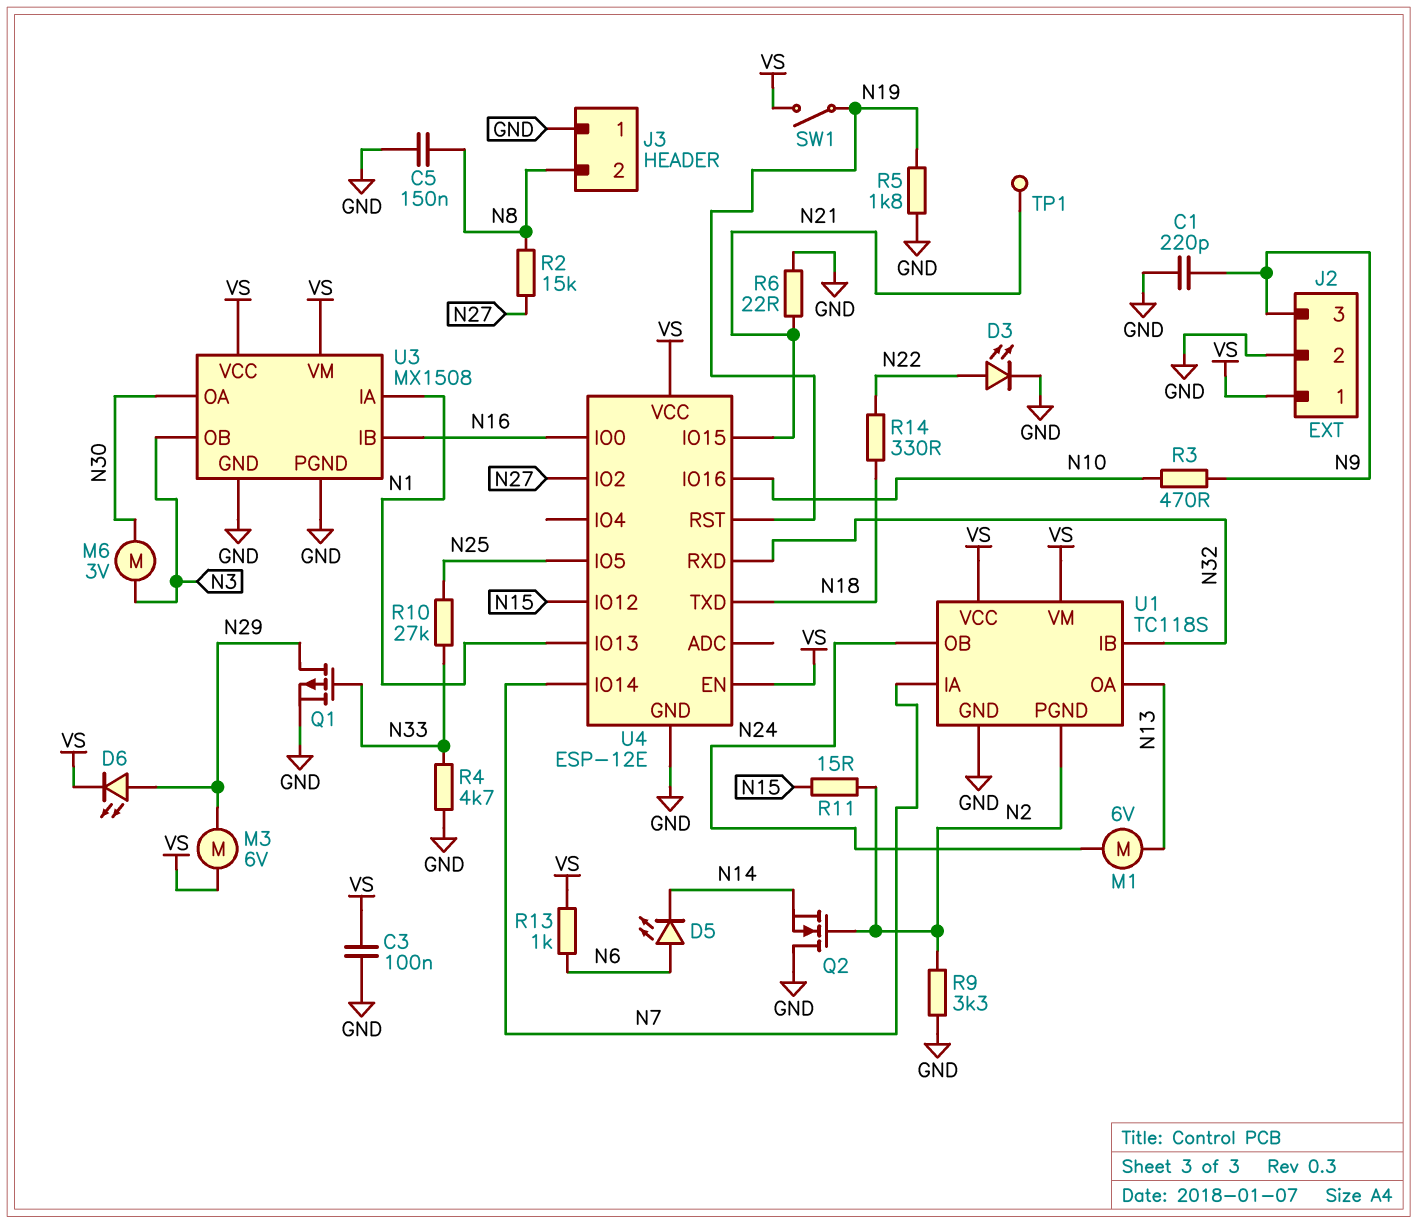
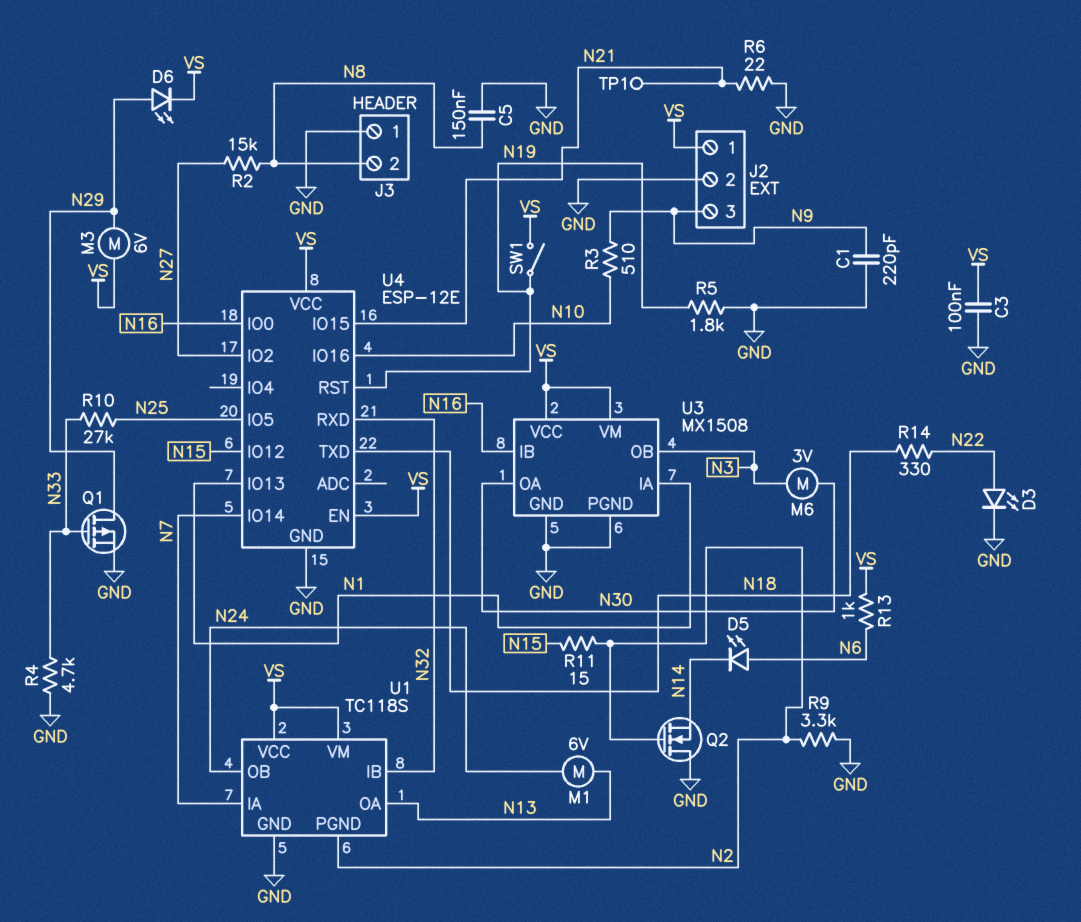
R3: 470 (N9, N10) -> 510 (N9, N10)

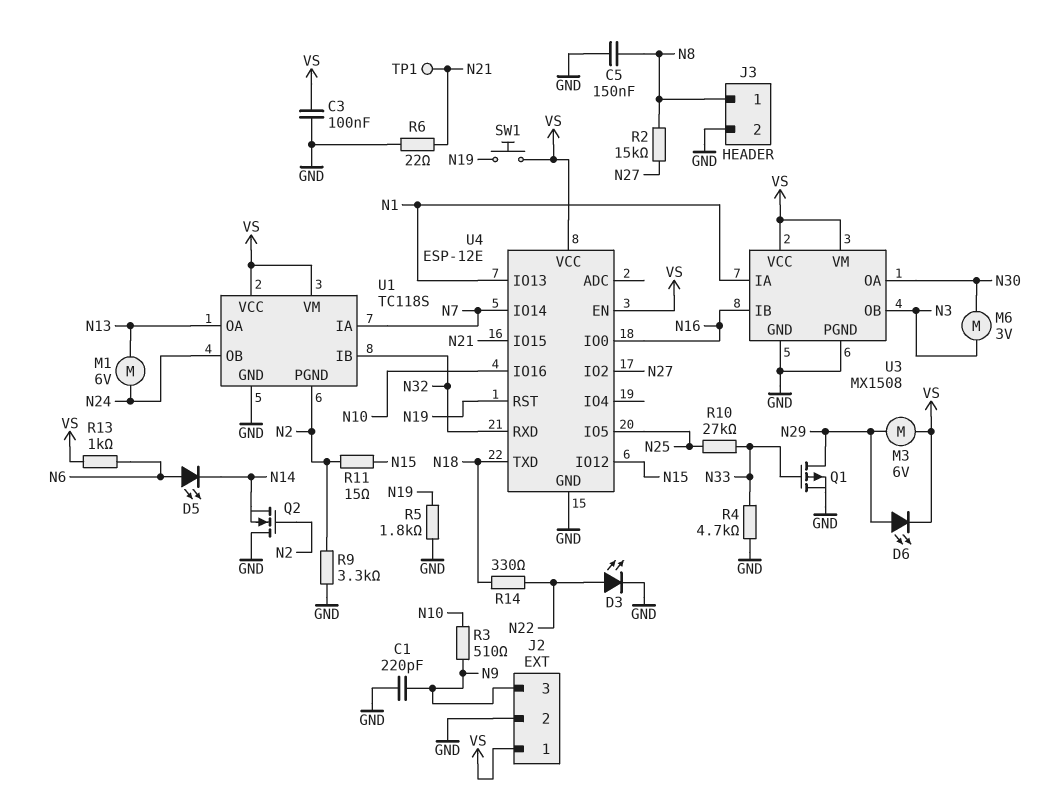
J3 pin 1: GND -> N8
J3 pin 2: N8 -> GND
SW1: switch (N19, VS) -> button (N19, VS)

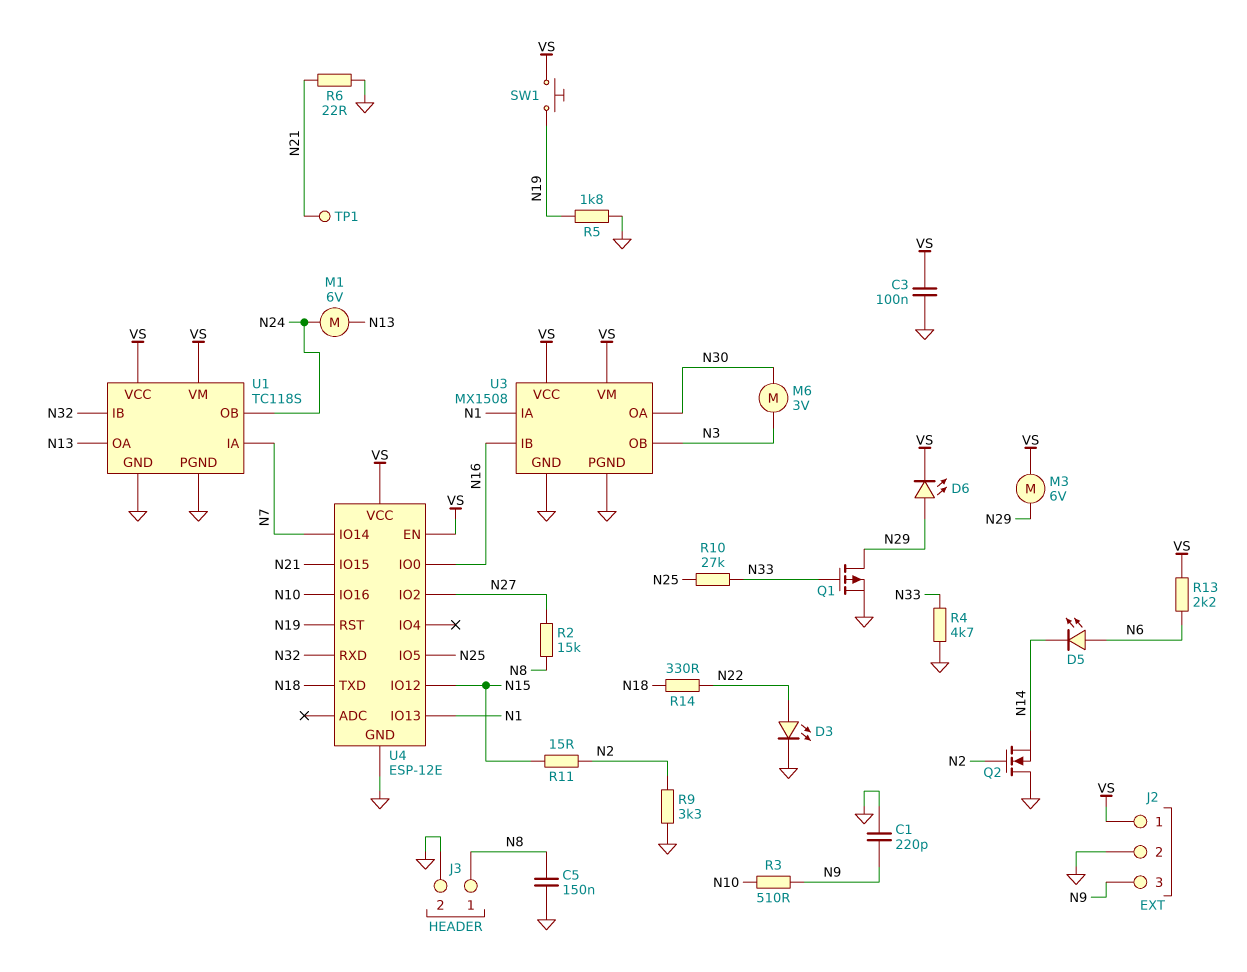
R13: 1k (N6, VS) -> 2.2k (N6, VS)
U1 pin PGND: N2 -> GND

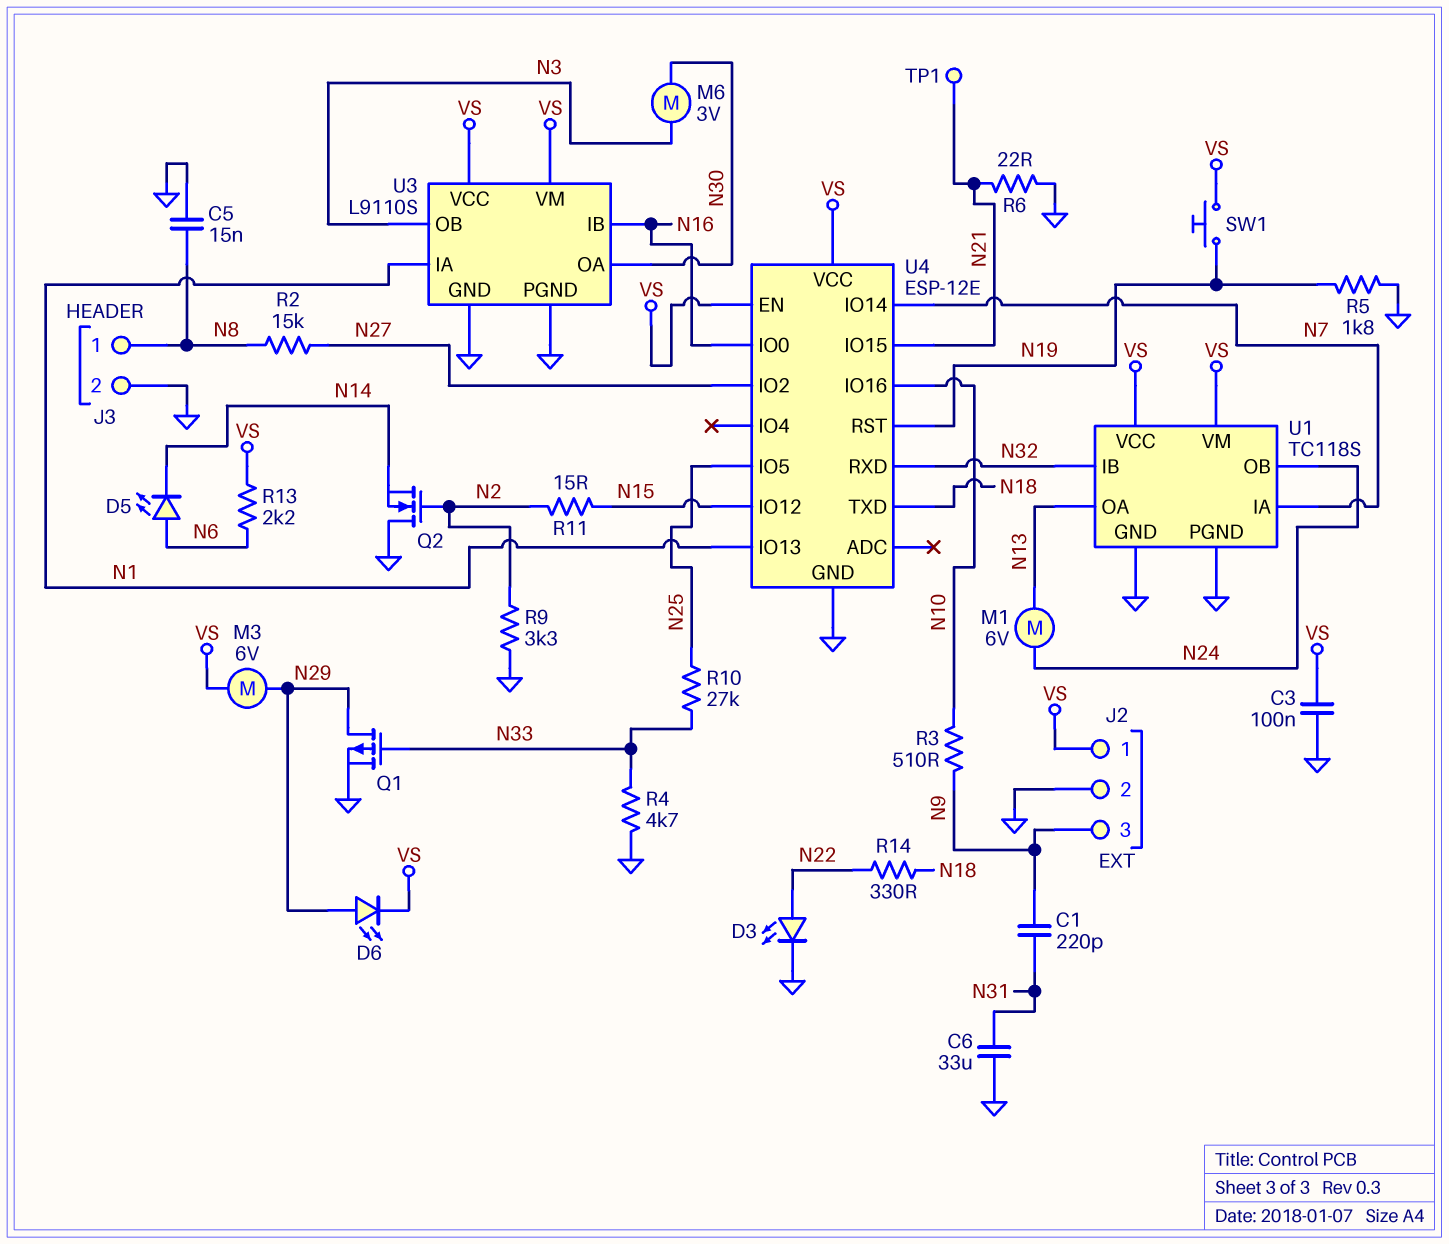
C1: 220pF (GND, N9) -> 220pF (N9, N31)
C5: 150nF (GND, N8) -> 15nF (GND, N8)
C6: none -> 33uF (GND, N31)
U3: MX1508 -> L9110S

